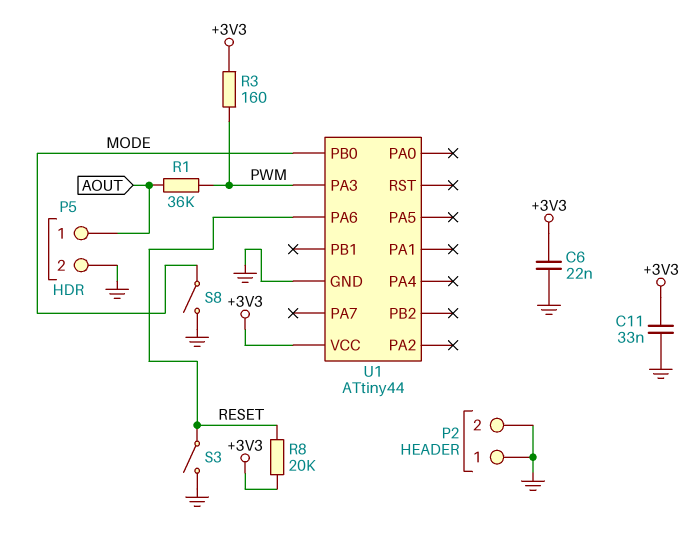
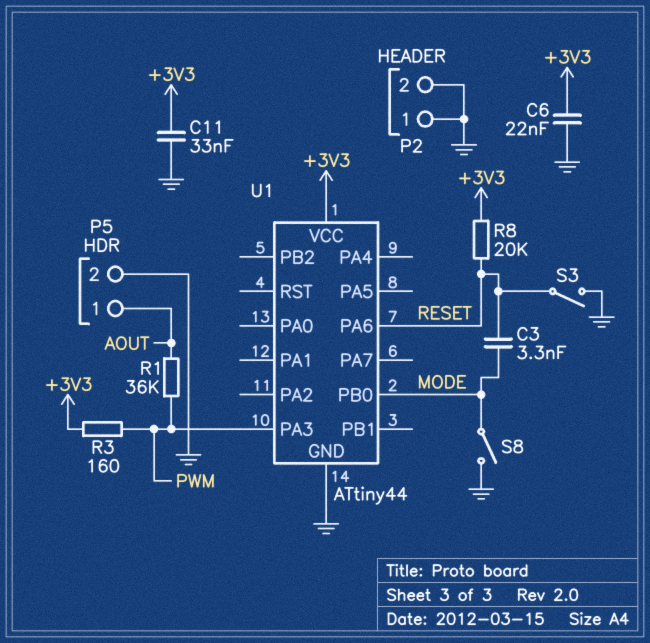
C3: none -> 3.3nF (MODE, RESET)

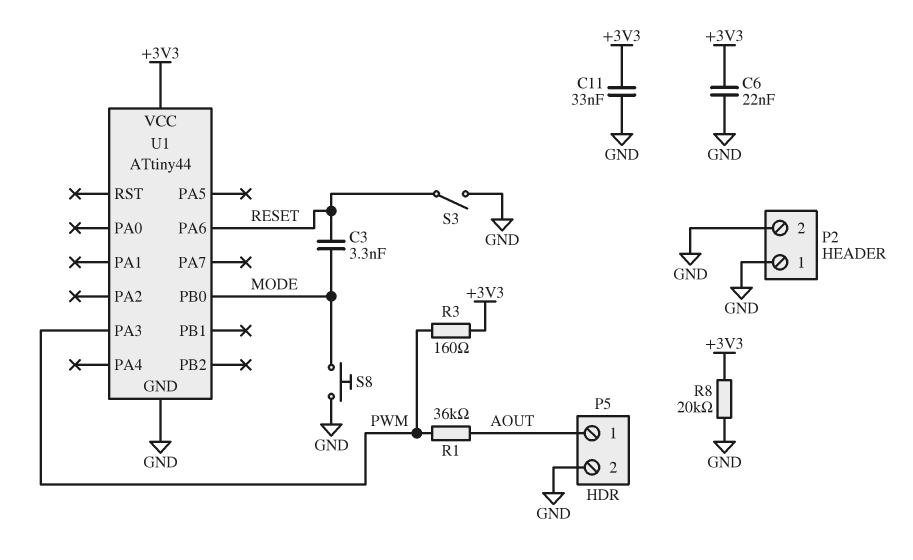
R8: 20k (+3V3, RESET) -> 20k (+3V3, GND)
S8: switch (GND, MODE) -> button (GND, MODE)

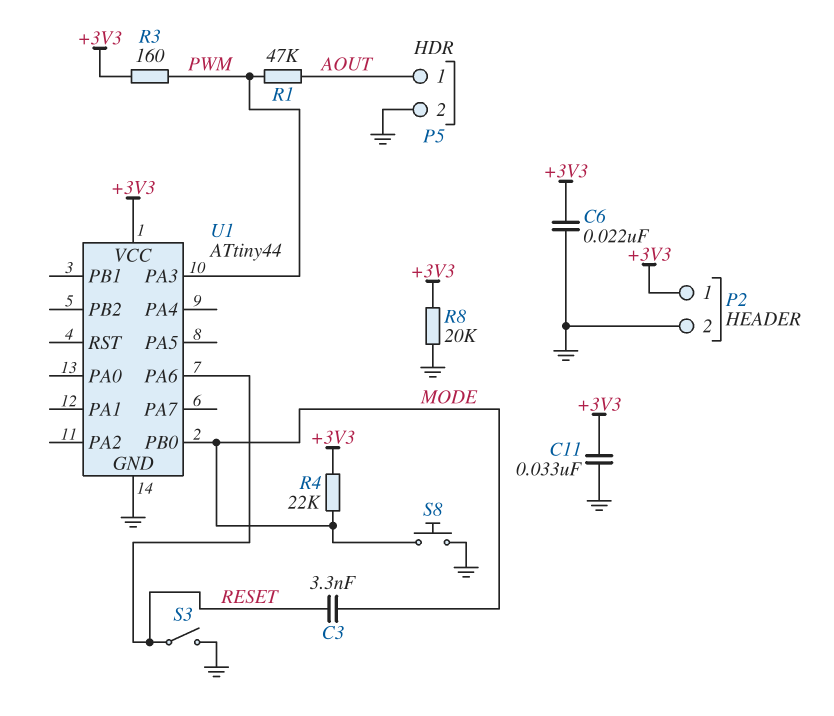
P2 pin 1: GND -> +3V3
R1: 36k (AOUT, PWM) -> 47k (AOUT, PWM)
R4: none -> 22k (+3V3, MODE)

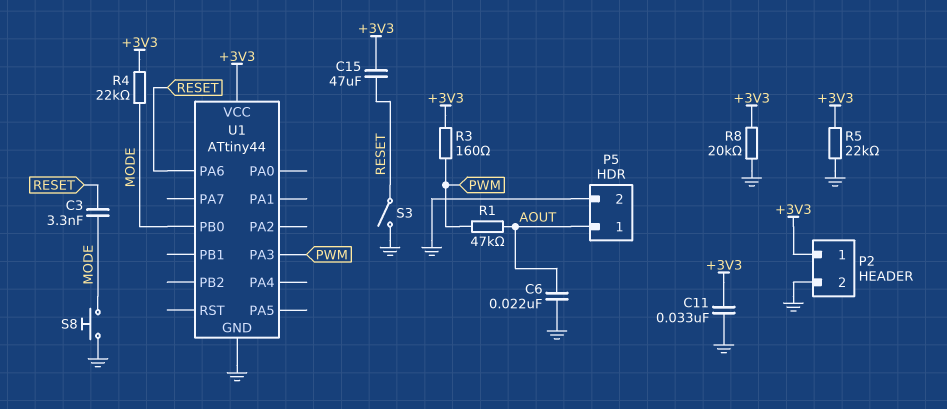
C6: 22nF (+3V3, GND) -> 22nF (AOUT, GND)
C15: none -> 47uF (+3V3, RESET)
R5: none -> 22k (+3V3, GND)

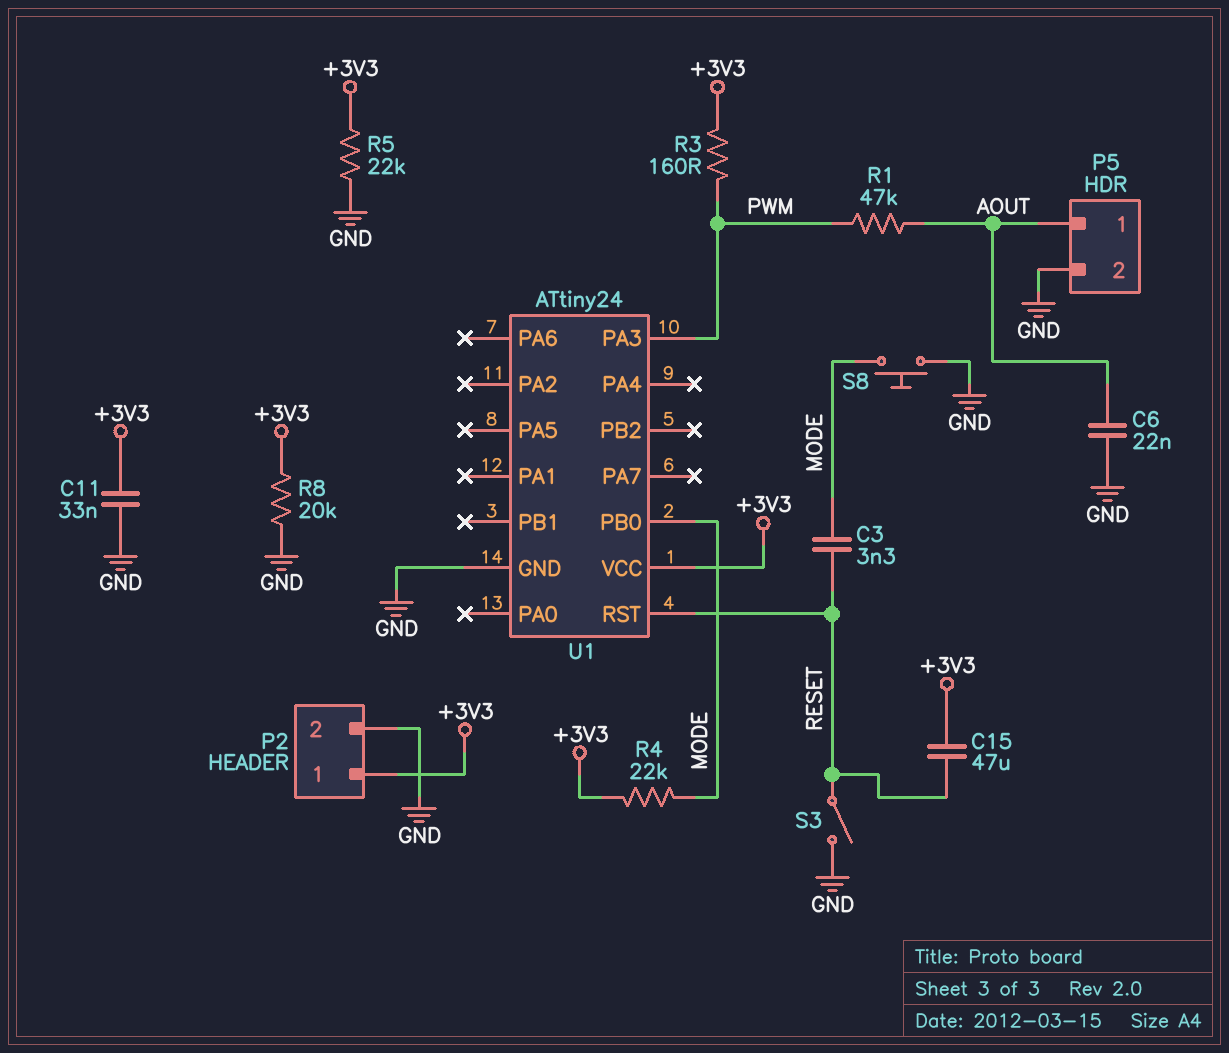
U1: ATtiny44 -> ATtiny24
U1 pin PA6: RESET -> none
U1 pin RST: none -> RESET

